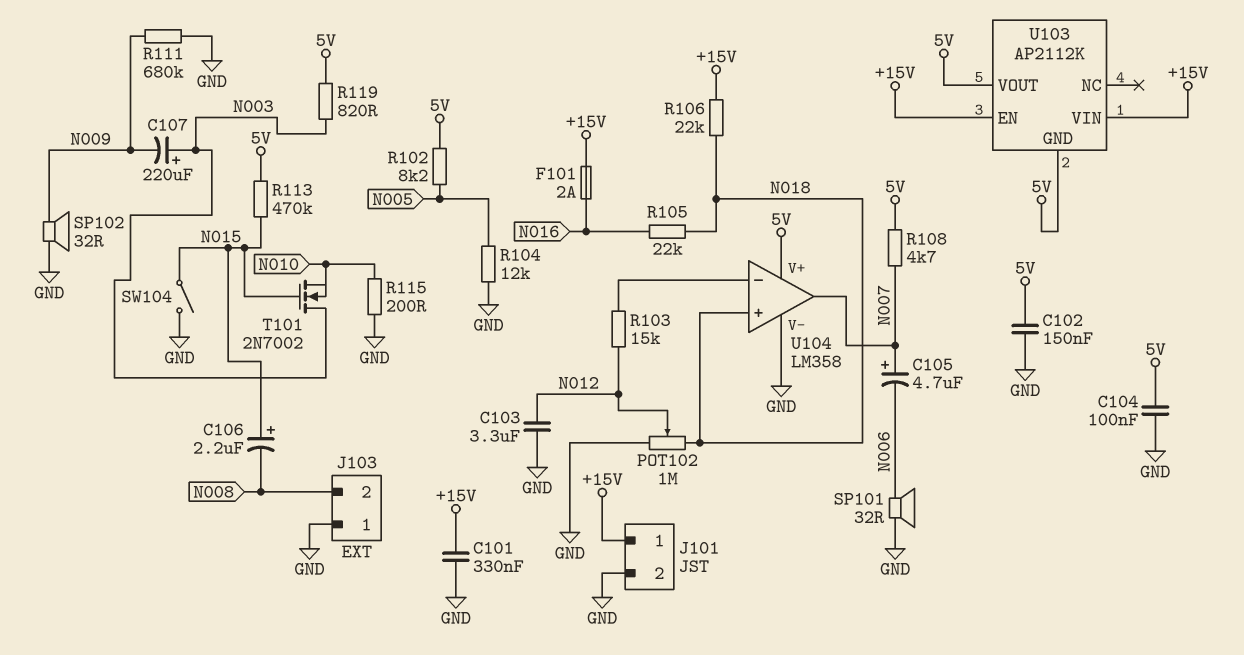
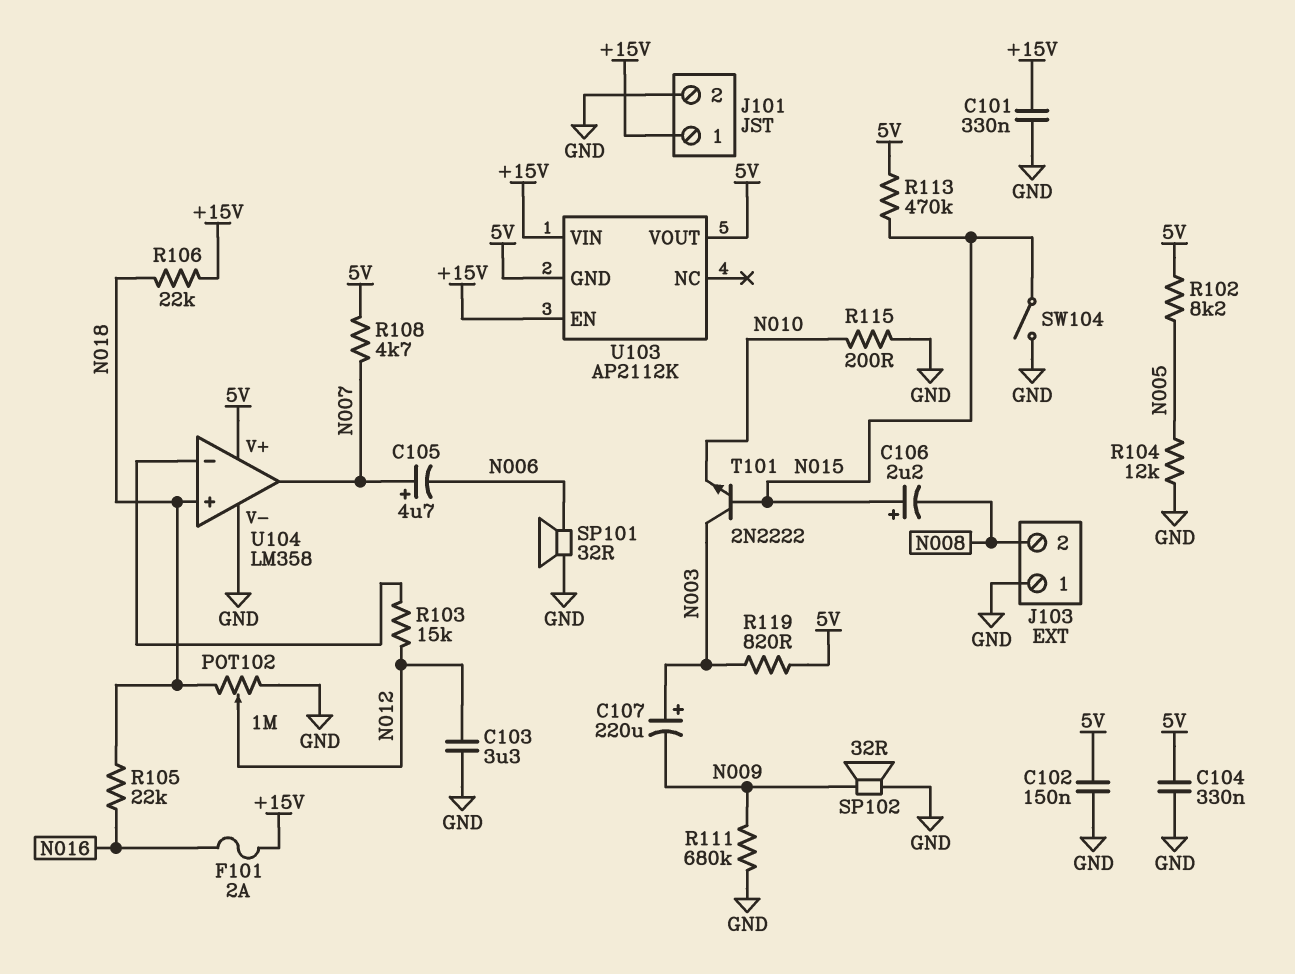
C104: 100nF (5V, GND) -> 330nF (5V, GND)
T101: NMOS 2N7002 (G N015, D N003, S N010) -> NPN 2N2222 (B N015, C N003, E N010)

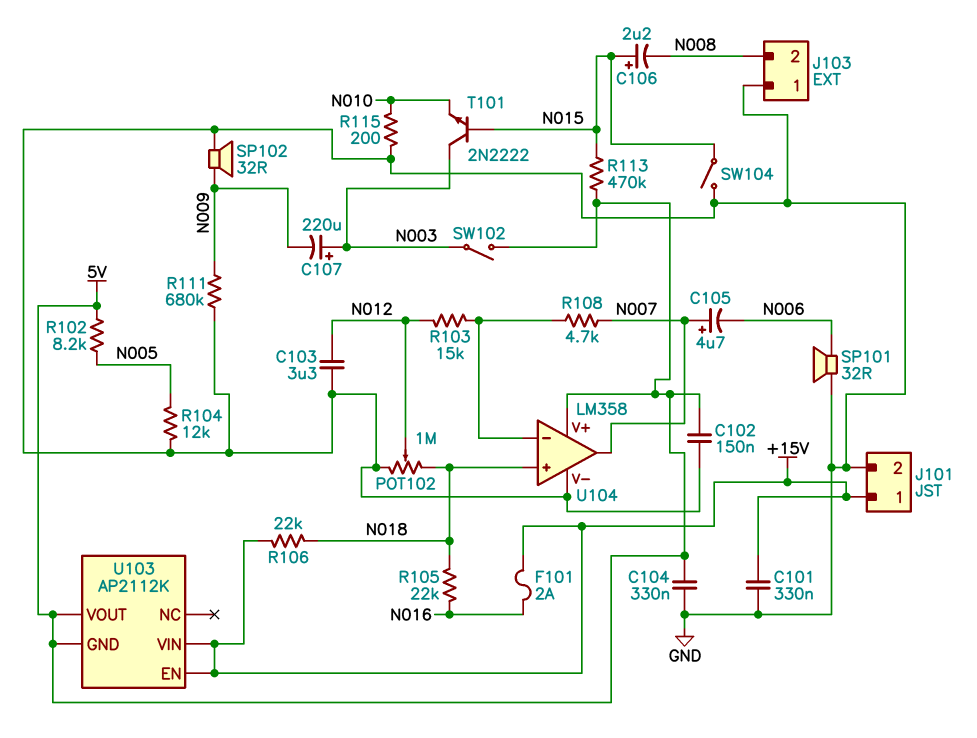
R108: 4.7k (5V, N007) -> 4.7k (N007, U104/in-)
R119: 820 (5V, N003) -> none
SW102: none -> switch (5V, N003)

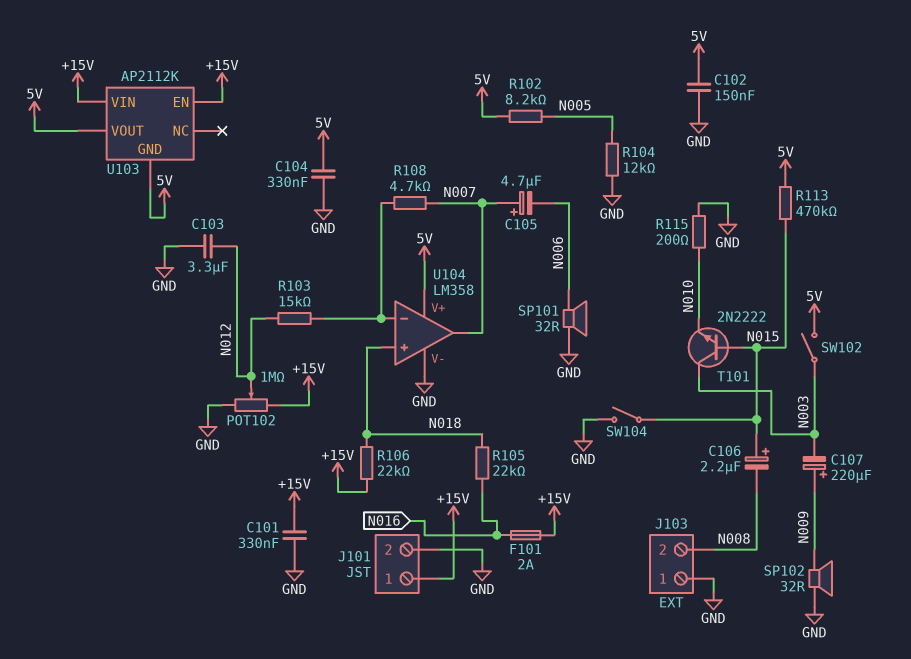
C107: 220uF (plus N003, minus N009) -> 220uF (plus N009, minus N003)
POT102: 1M (GND, N018, wiper N012) -> 1M (+15V, GND, wiper N012)
R111: 680k (GND, N009) -> none

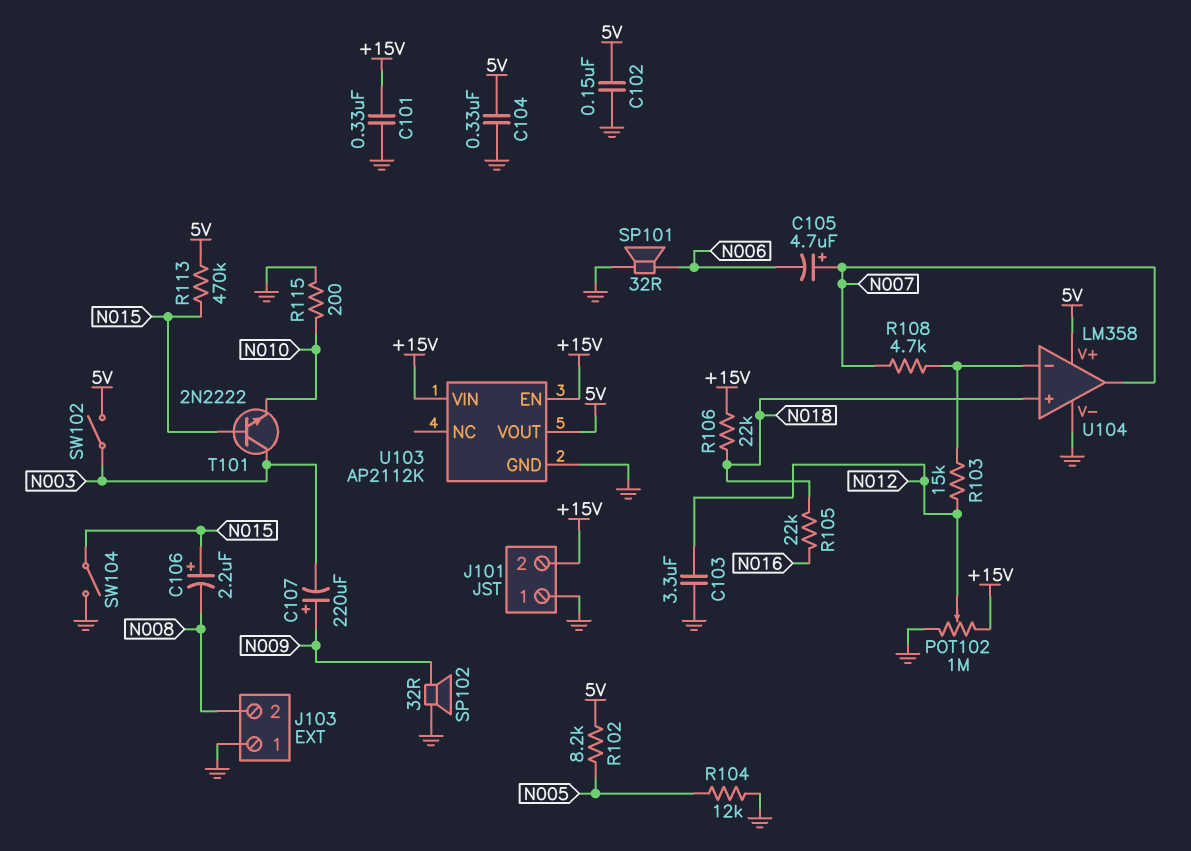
F101: 2A (+15V, N016) -> none
J101 pin 1: +15V -> GND
J101 pin 2: GND -> +15V
U103 pin GND: 5V -> GND

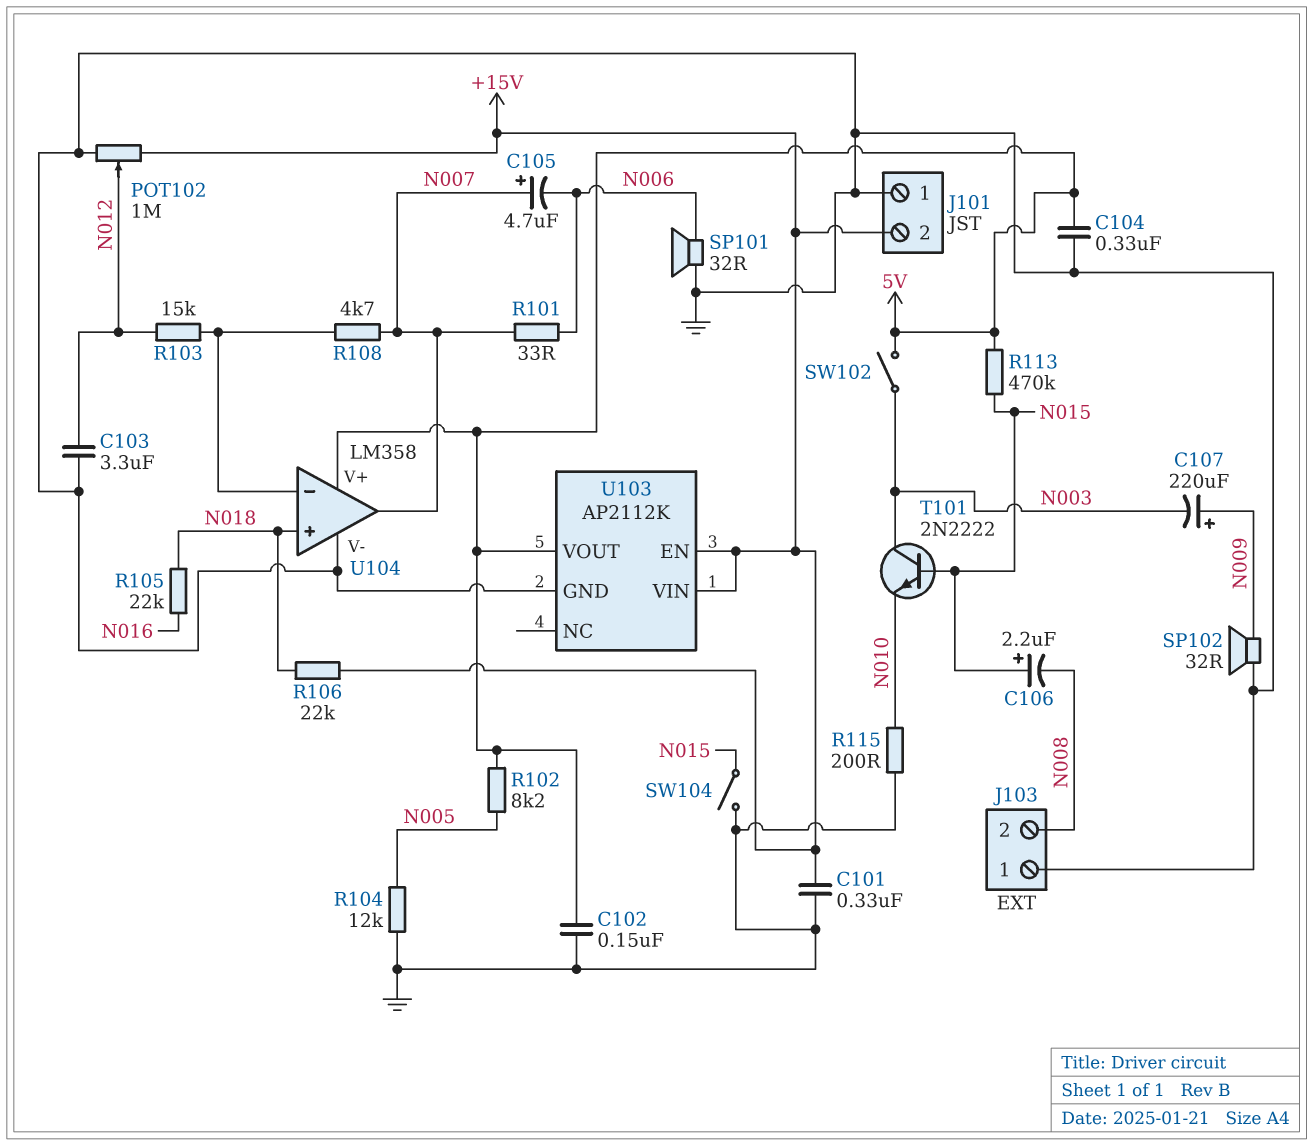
R101: none -> 33 (N006, N007)

